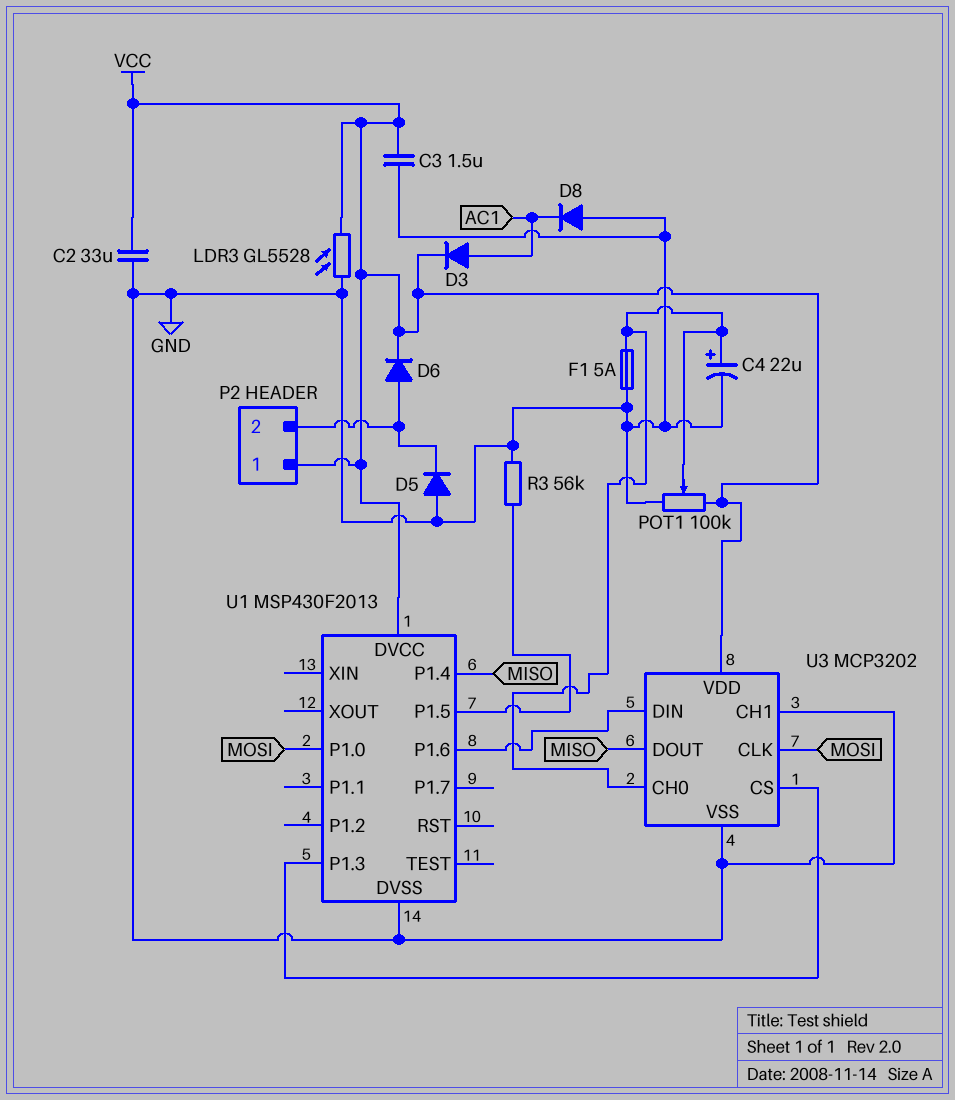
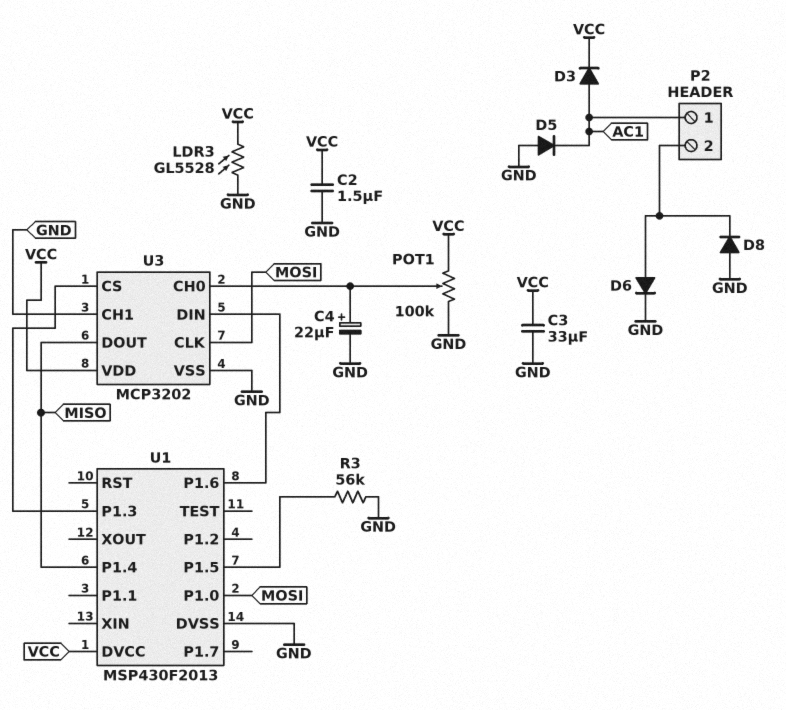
C2: 33uF (GND, VCC) -> 1.5uF (GND, VCC)
C3: 1.5uF (GND, VCC) -> 33uF (GND, VCC)
D5: diode (A GND, K P2/2) -> diode (A GND, K AC1)
D6: diode (A P2/2, K VCC) -> diode (A P2/2, K GND)
D8: diode (A GND, K AC1) -> diode (A GND, K P2/2)
F1: 5A (GND, U3/CH0) -> none
P2 pin 1: VCC -> AC1

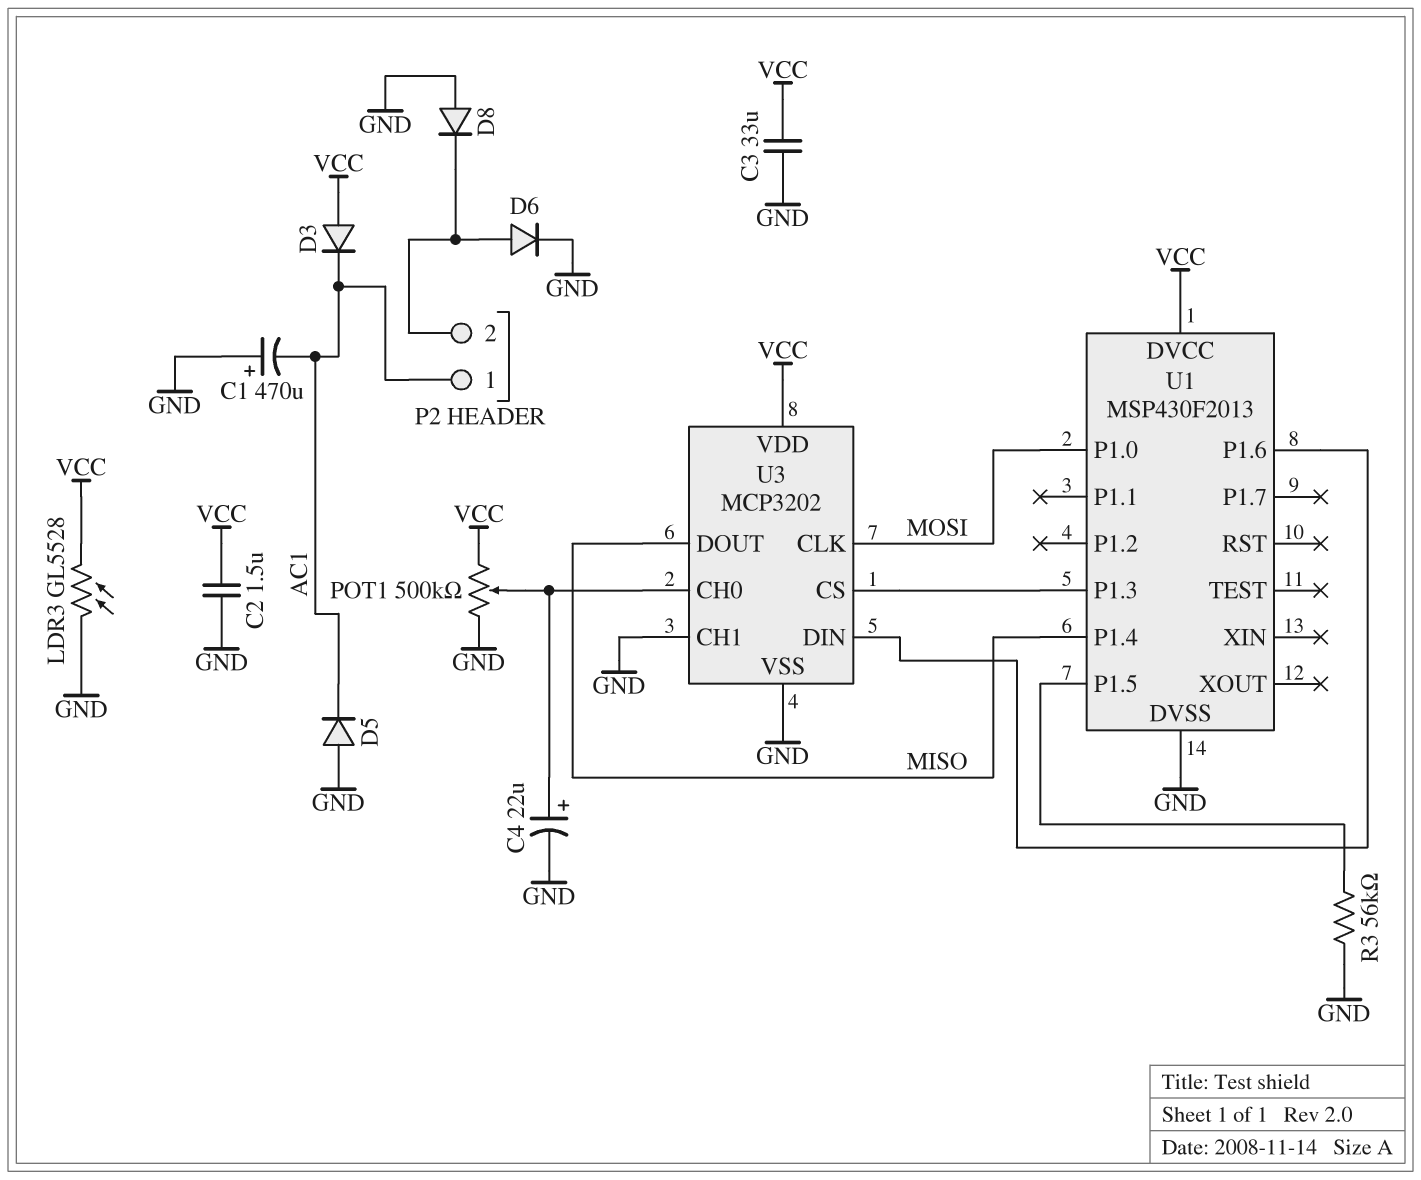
C1: none -> 470uF (plus GND, minus AC1)
D3: diode (A AC1, K VCC) -> diode (A VCC, K AC1)
POT1: 100k (GND, VCC, wiper U3/CH0) -> 500k (GND, VCC, wiper U3/CH0)

